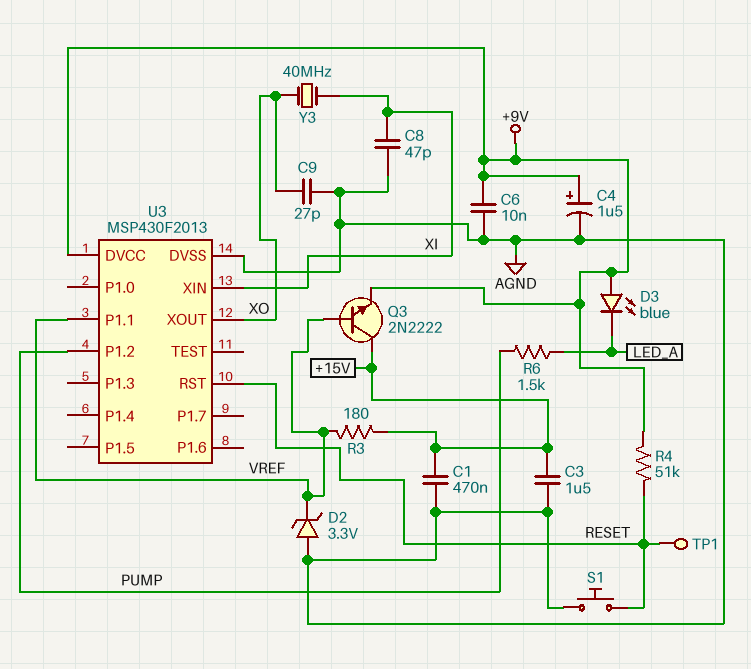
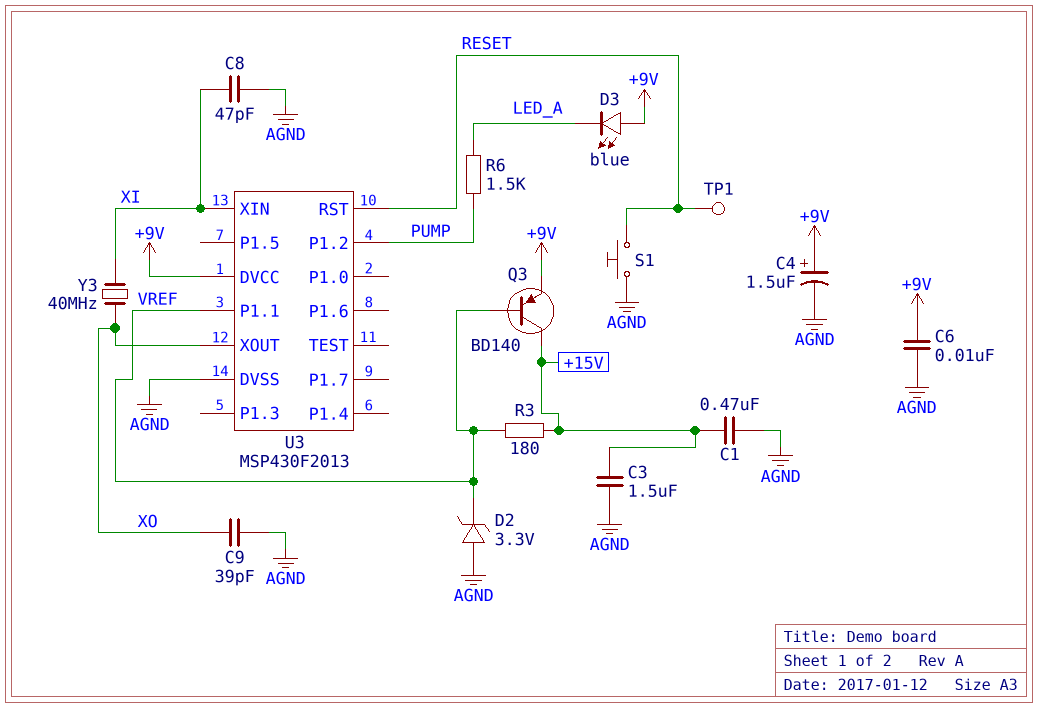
C9: 27pF (AGND, XO) -> 39pF (AGND, XO)
Q3: NPN 2N2222 (B VREF, C +15V, E +9V) -> PNP BD140 (B VREF, C +15V, E +9V)
R4: 51k (+9V, RESET) -> none

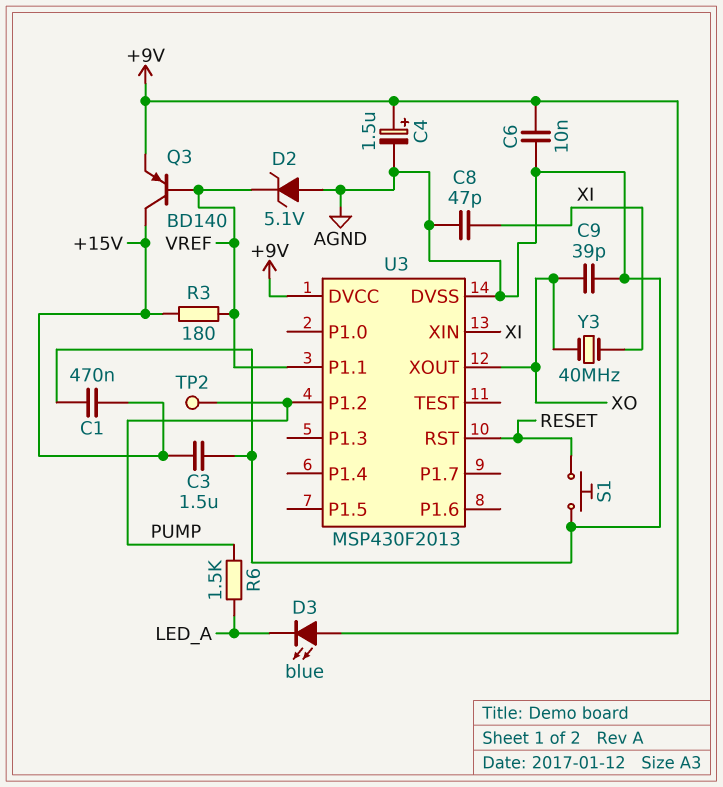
D2: zener 3.3V (A AGND, K VREF) -> zener 5.1V (A AGND, K VREF)
TP1: test point (RESET) -> none
TP2: none -> test point (PUMP)

